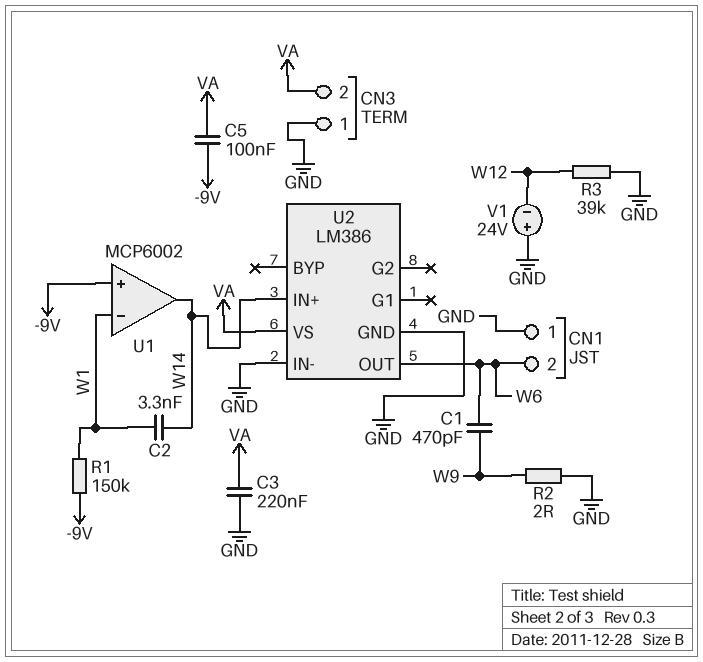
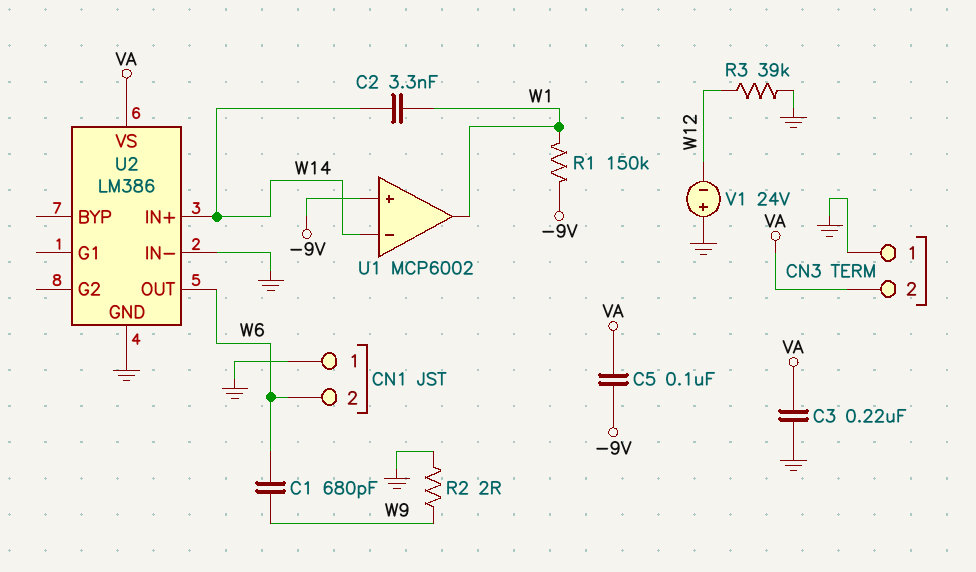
C1: 470pF (W6, W9) -> 680pF (W6, W9)
U1 pin in-: W1 -> W14
U1 pin out: W14 -> W1

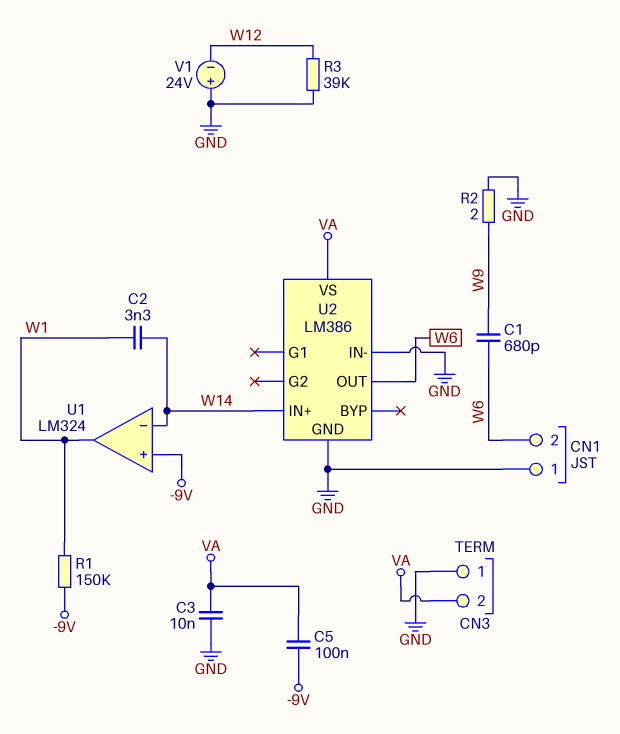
C3: 220nF (GND, VA) -> 10nF (GND, VA)
U1: MCP6002 -> LM324

